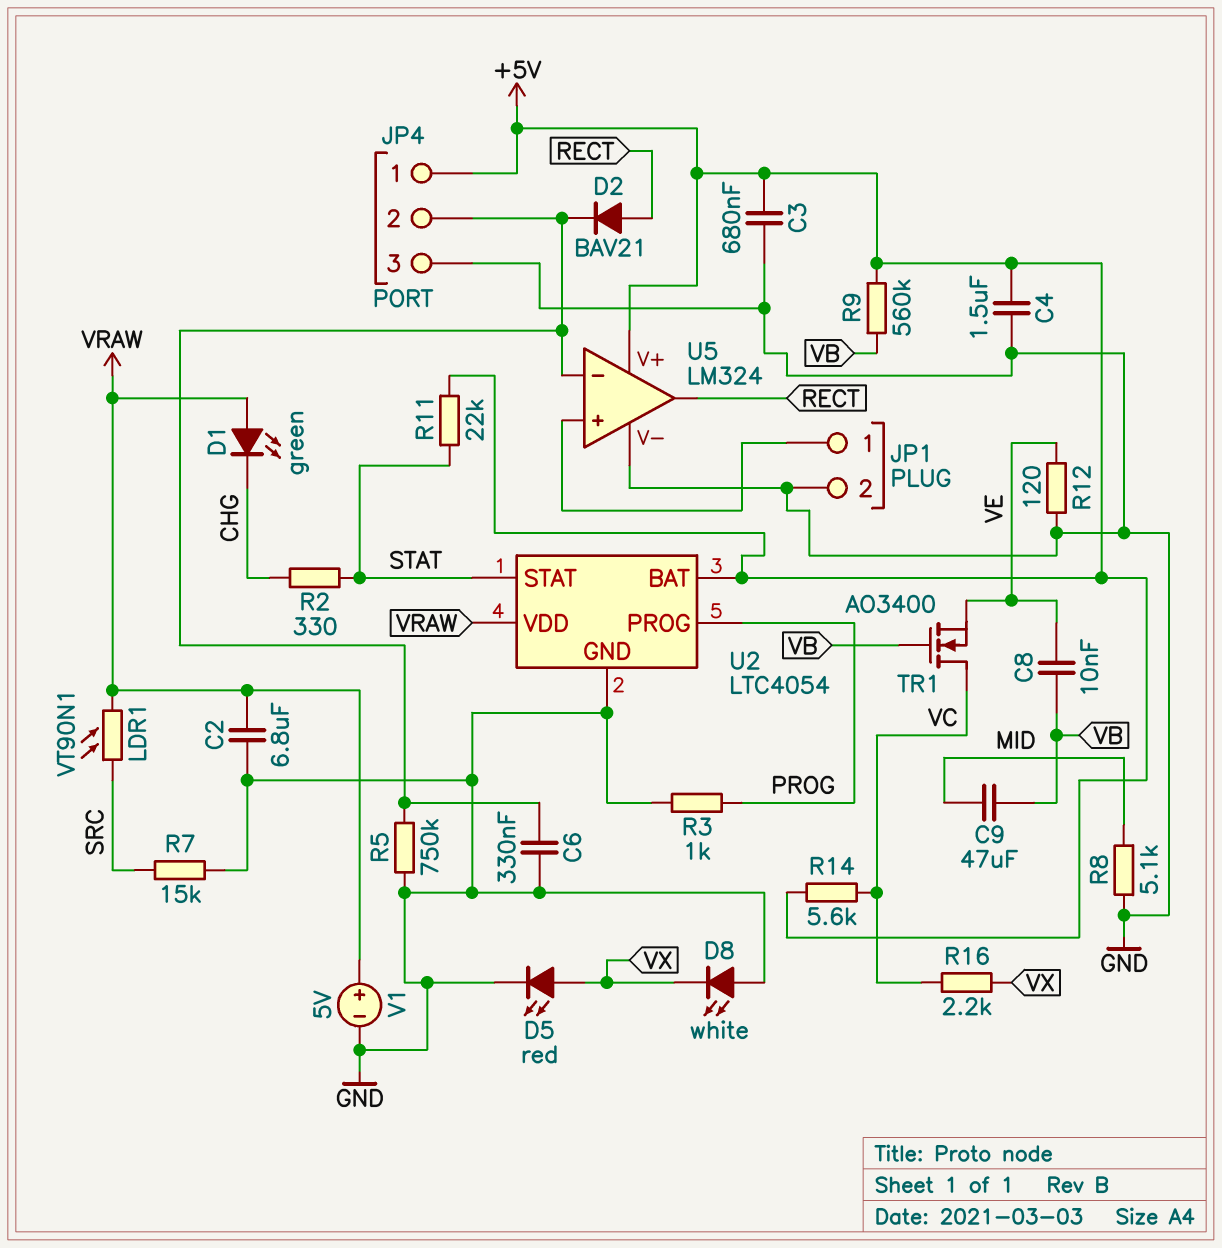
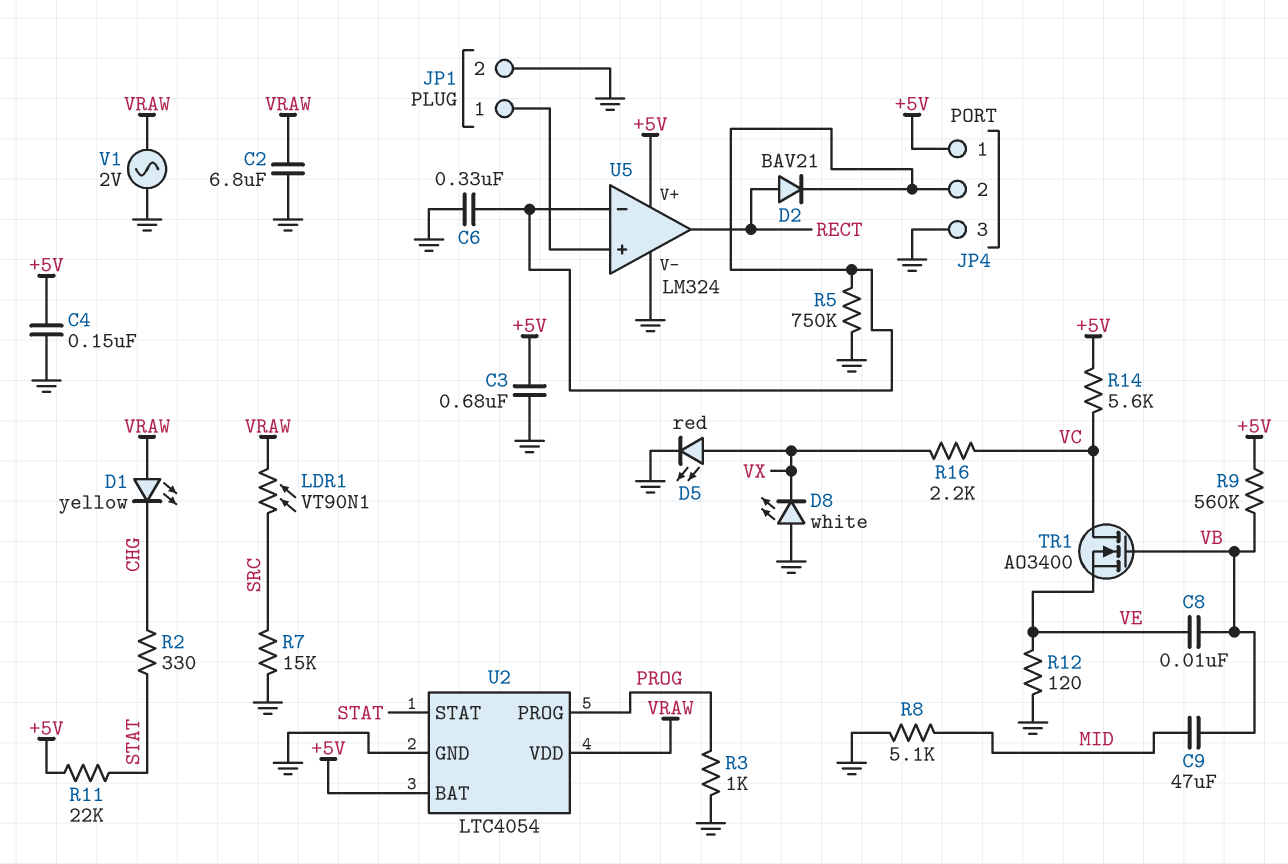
C4: 1.5uF (+5V, GND) -> 150nF (+5V, GND)
D1: LED green (A VRAW, K CHG) -> LED yellow (A VRAW, K CHG)
V1: 5V (plus VRAW, minus GND) -> AC 2V (GND, VRAW)

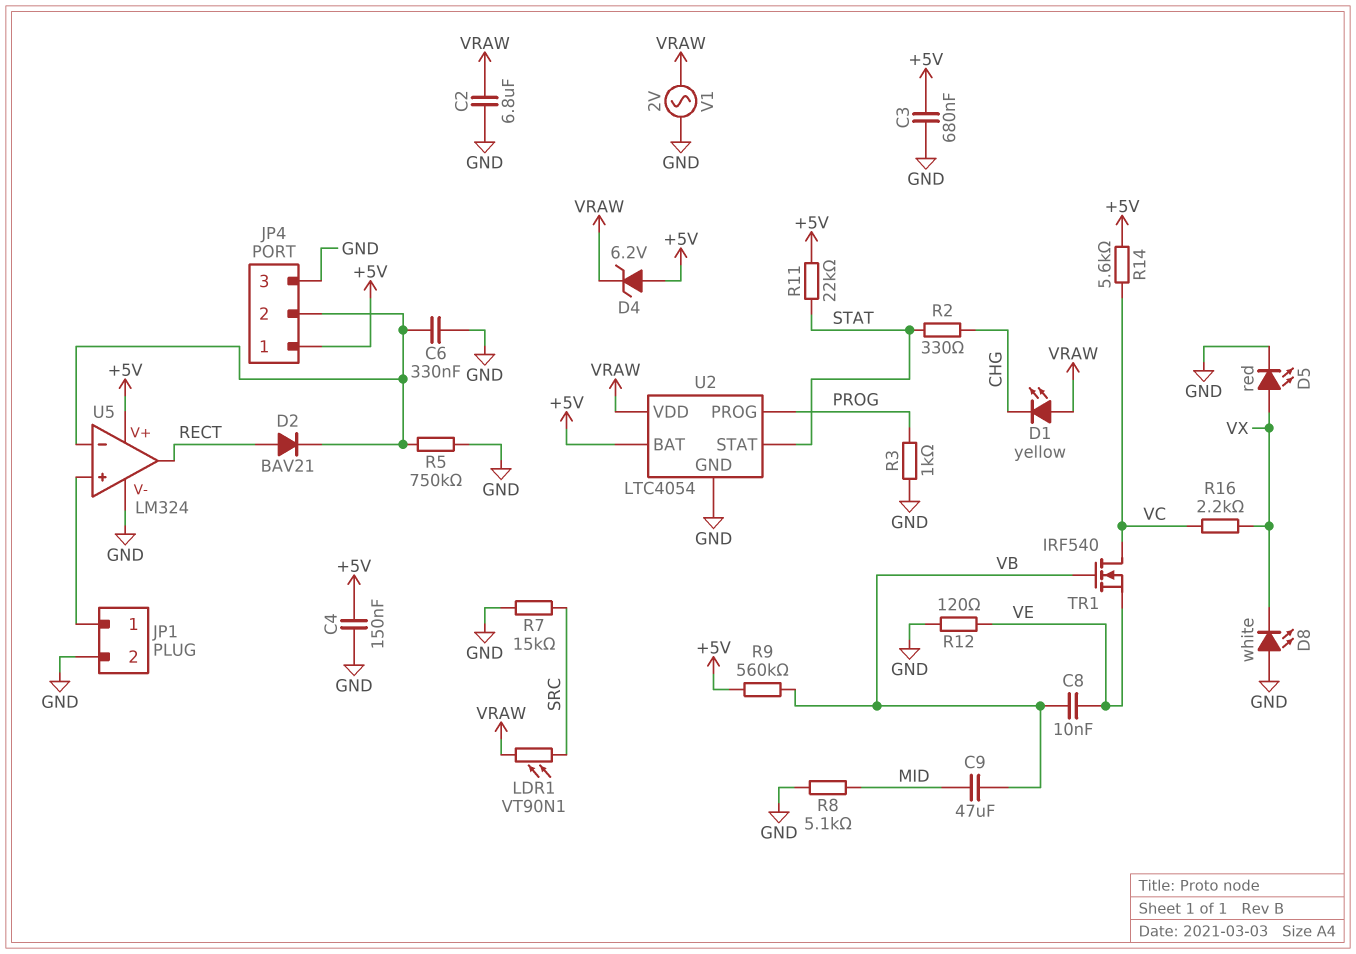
D4: none -> zener 6.2V (A +5V, K VRAW)
TR1: NMOS AO3400 (G VB, D VC, S VE) -> NMOS IRF540 (G VB, D VC, S VE)

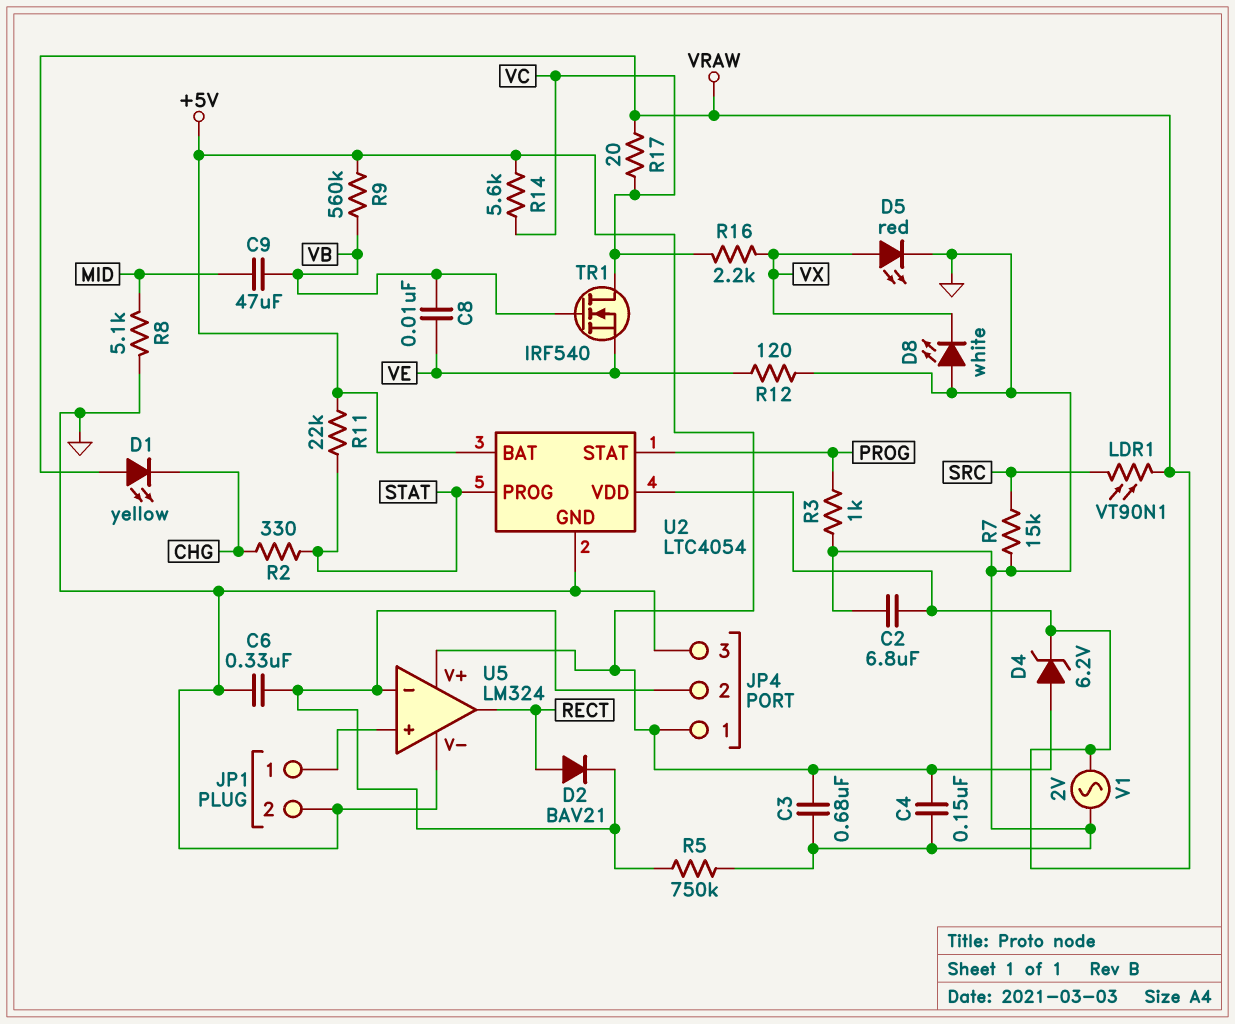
R17: none -> 20 (VC, VRAW)
U2 pin PROG: PROG -> STAT
U2 pin STAT: STAT -> PROG

